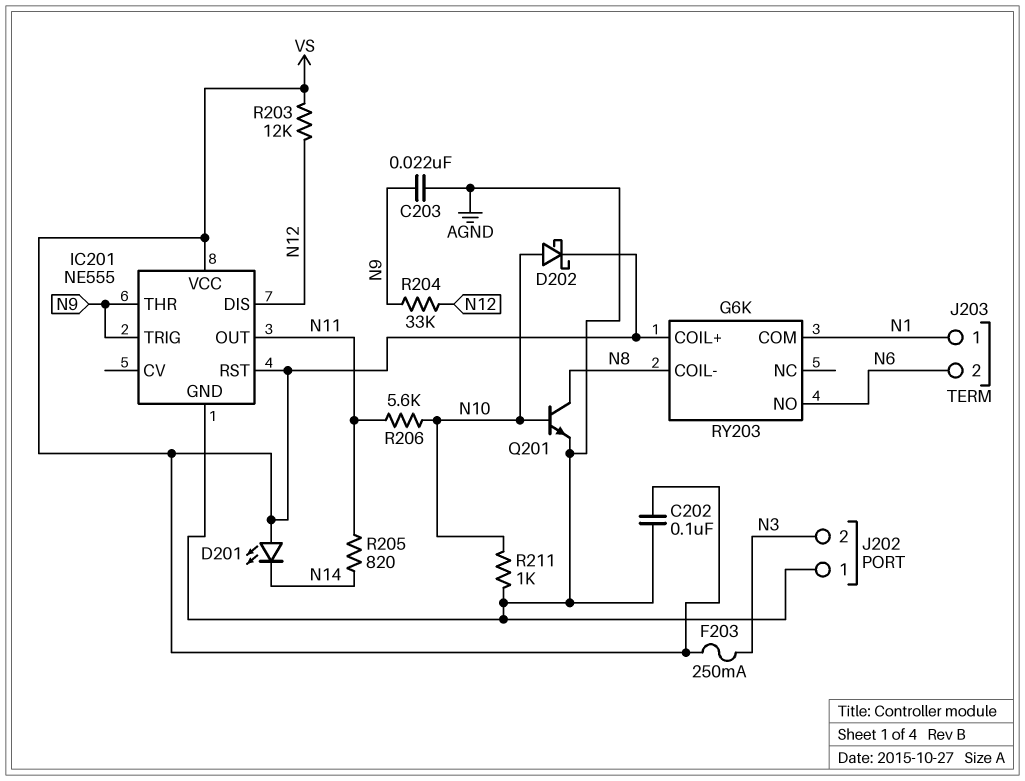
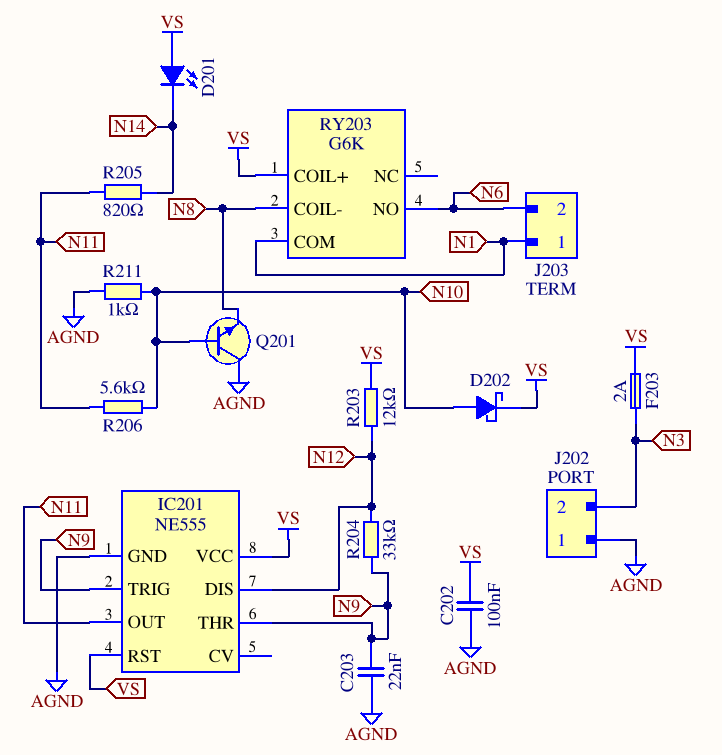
F203: 250mA (N3, VS) -> 2A (N3, VS)
Q201: NPN (B N10, C N8, E AGND) -> NPN (B N10, C AGND, E N8)

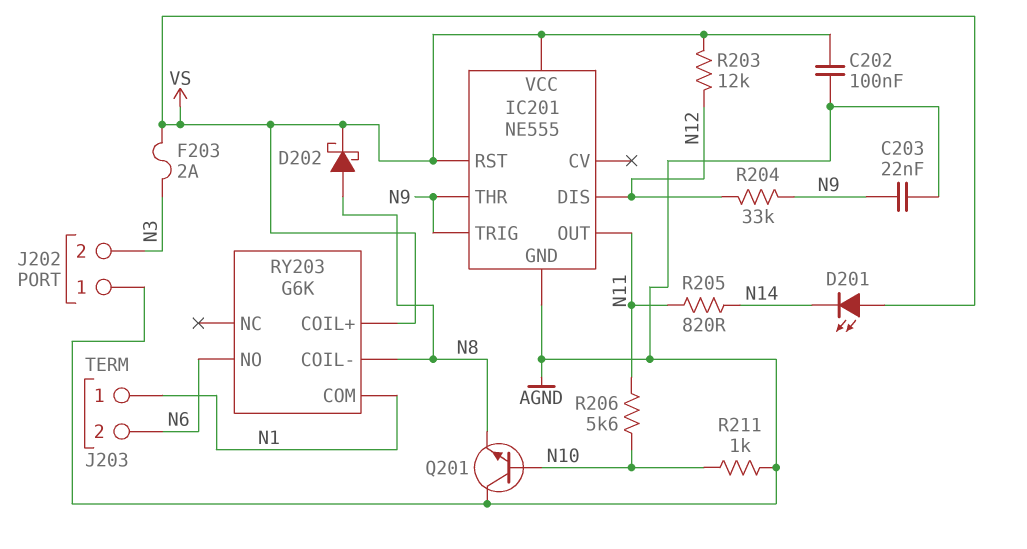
D202: schottky (A N10, K VS) -> schottky (A N8, K VS)

